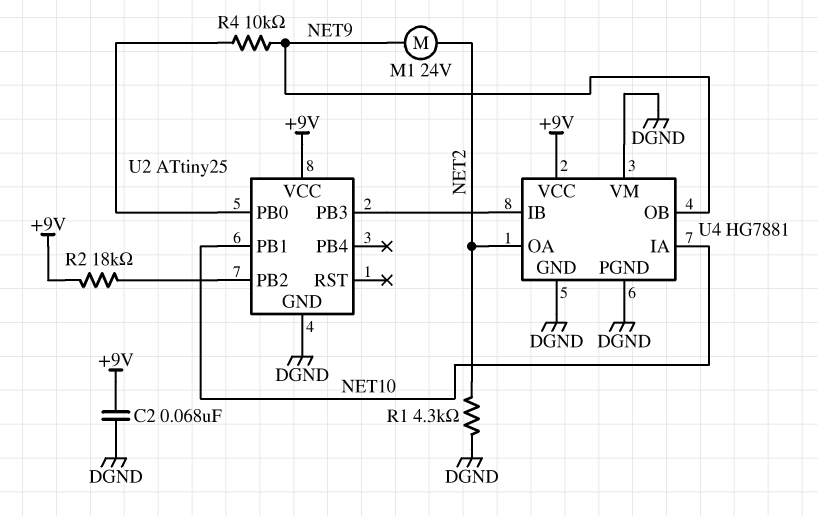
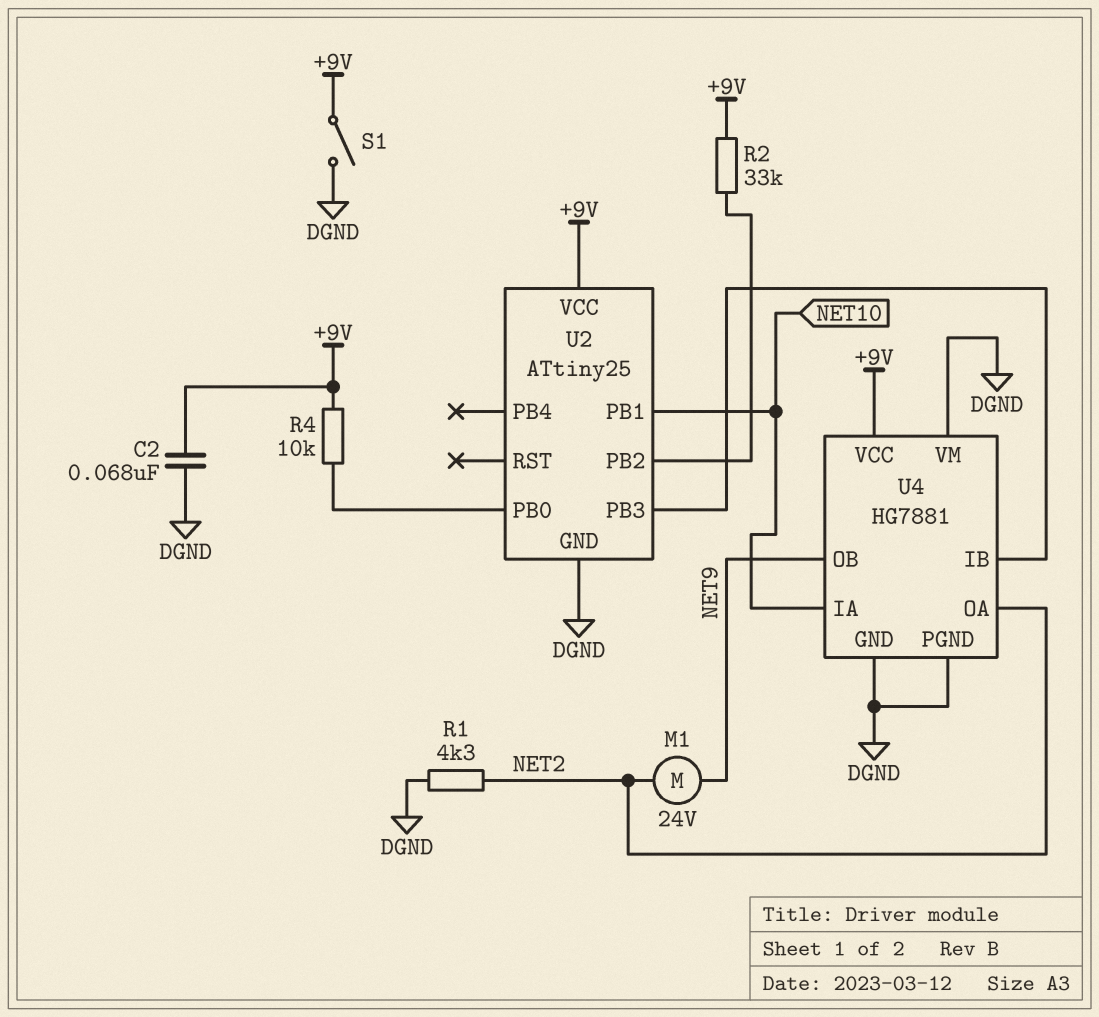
R2: 18k (+9V, U2/PB2) -> 33k (+9V, U2/PB2)
R4: 10k (NET9, U2/PB0) -> 10k (+9V, U2/PB0)
S1: none -> switch (+9V, DGND)

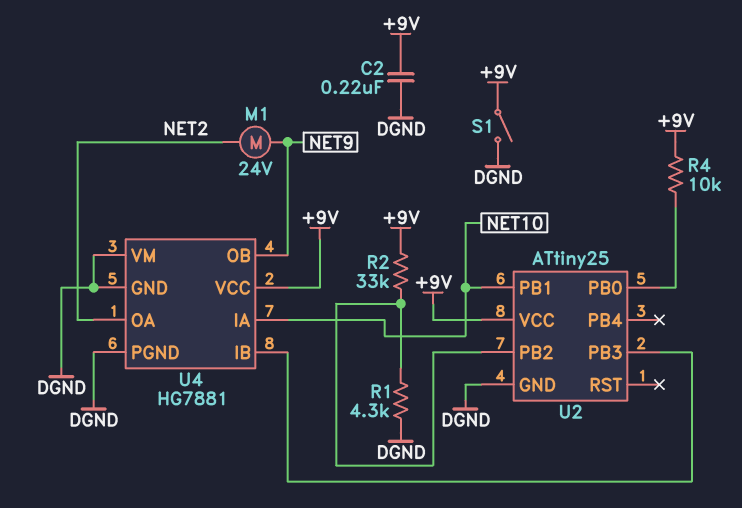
C2: 68nF (+9V, DGND) -> 220nF (+9V, DGND)
R1: 4.3k (DGND, NET2) -> 4.3k (DGND, U2/PB2)

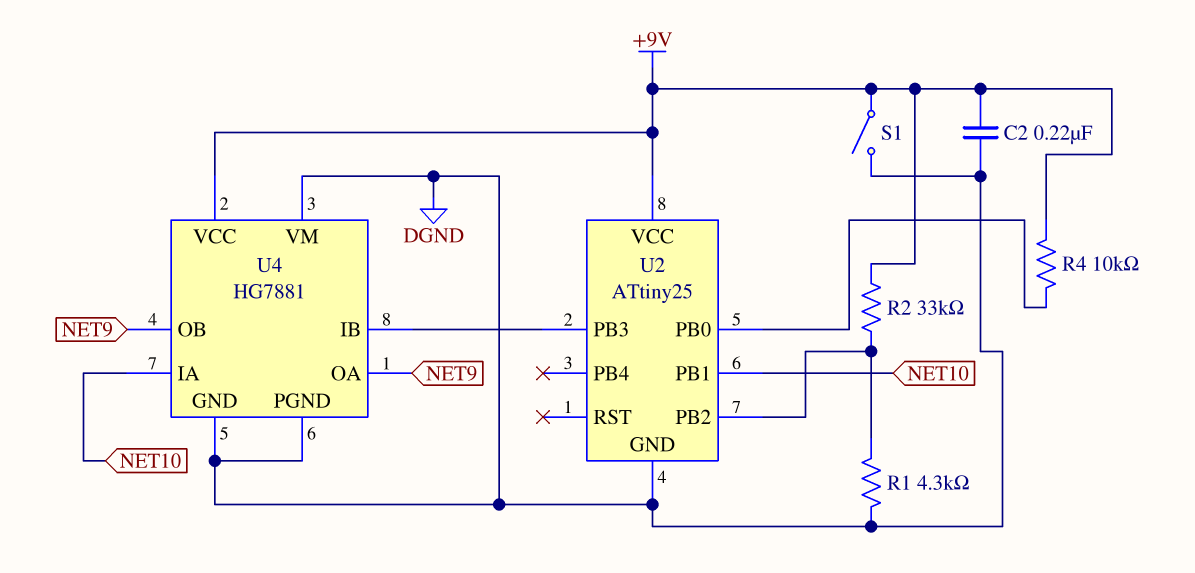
M1: motor 24V (NET2, NET9) -> none
U4 pin OA: NET2 -> NET9

